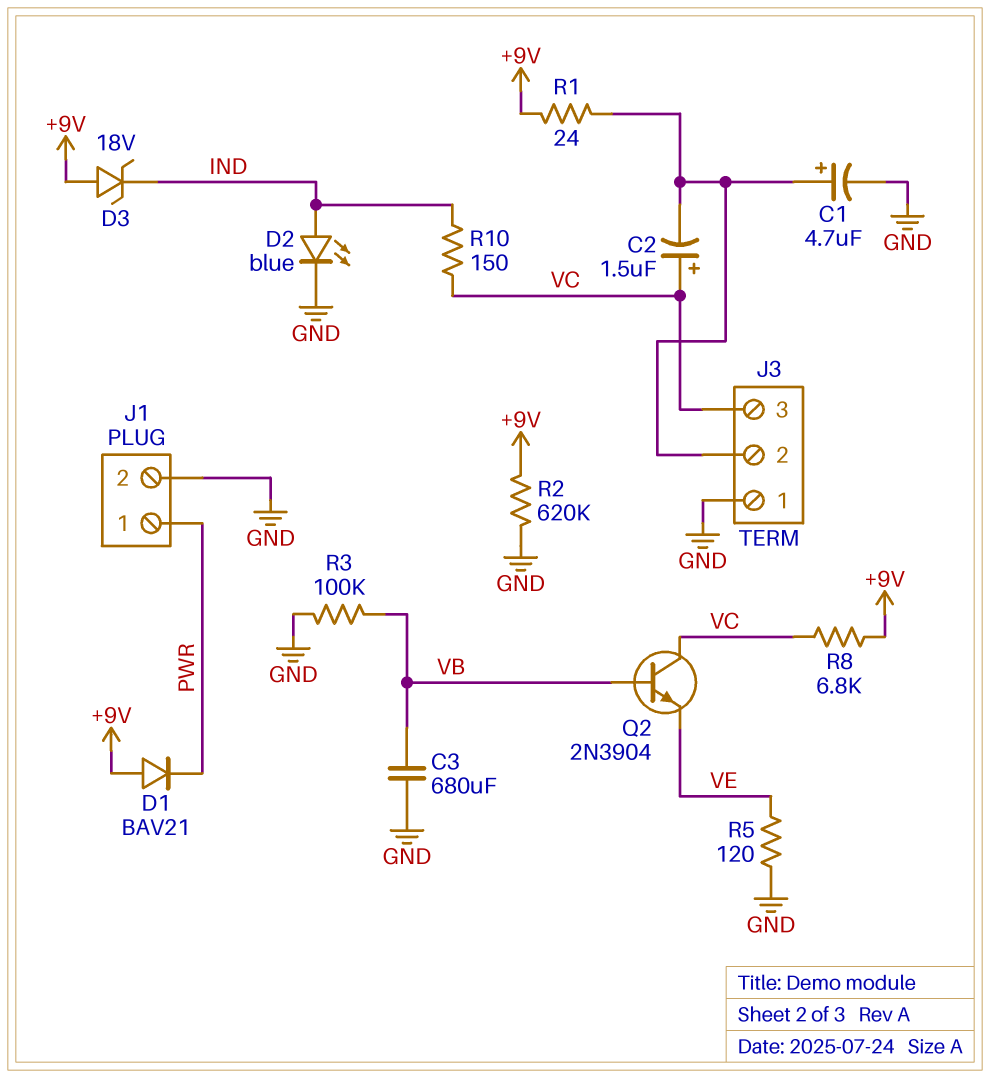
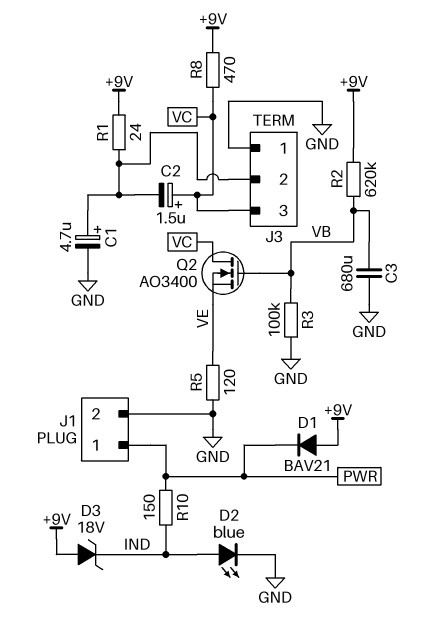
Q2: NPN 2N3904 (B VB, C VC, E VE) -> NMOS AO3400 (G VB, D VC, S VE)
R2: 620k (+9V, GND) -> 620k (+9V, VB)
R8: 6.8k (+9V, VC) -> 470 (+9V, VC)
R10: 150 (IND, VC) -> 150 (IND, PWR)

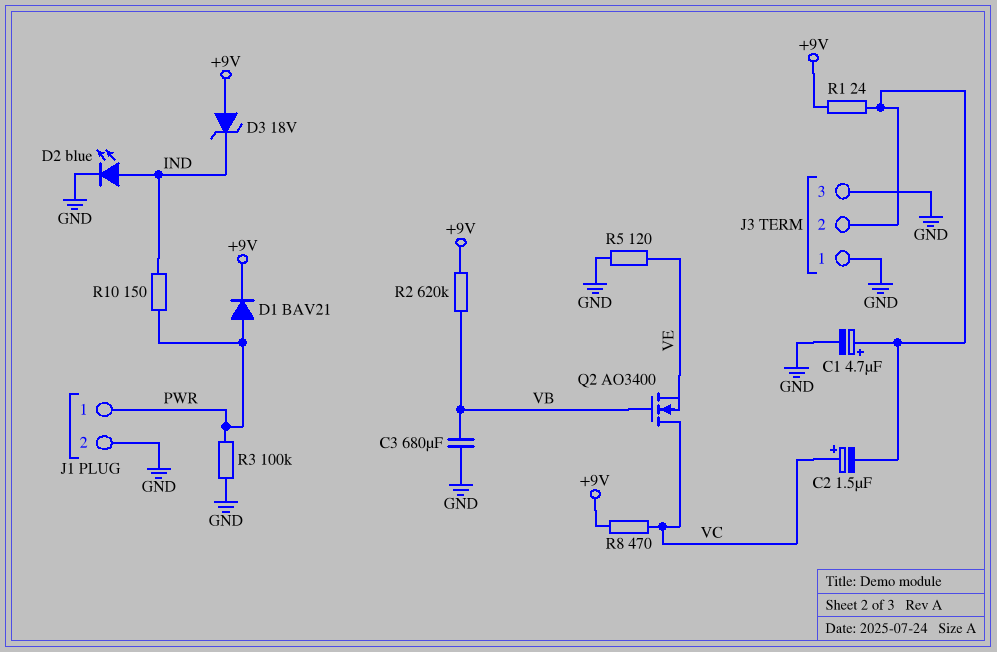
D1: diode BAV21 (A +9V, K PWR) -> diode BAV21 (A PWR, K +9V)
J3 pin 3: VC -> GND
R3: 100k (GND, VB) -> 100k (GND, PWR)

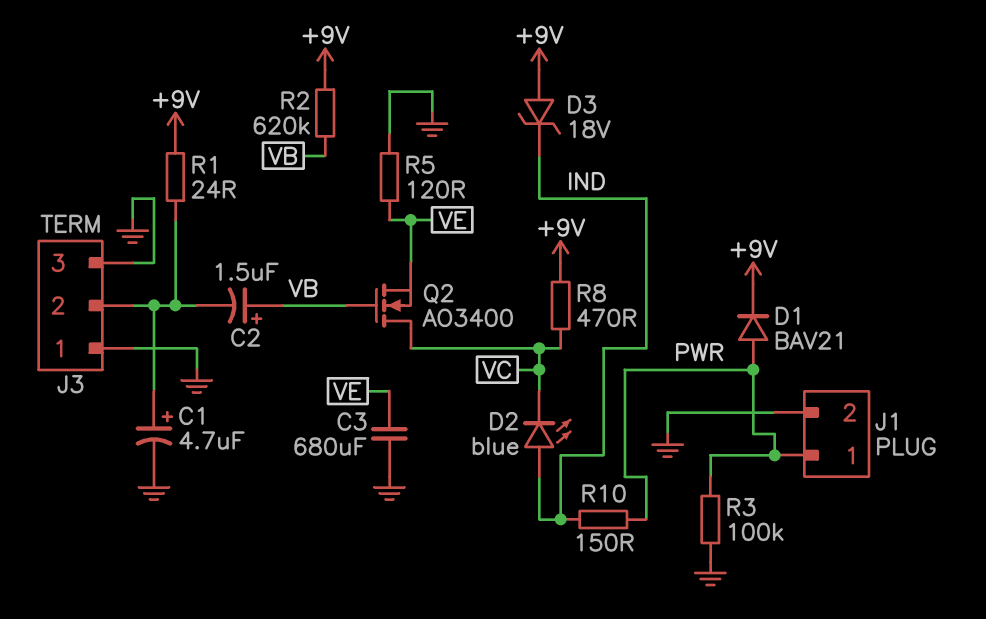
C2: 1.5uF (plus VC, minus J3/2) -> 1.5uF (plus VB, minus J3/2)
C3: 680uF (GND, VB) -> 680uF (GND, VE)
D2: LED blue (A IND, K GND) -> LED blue (A IND, K VC)

